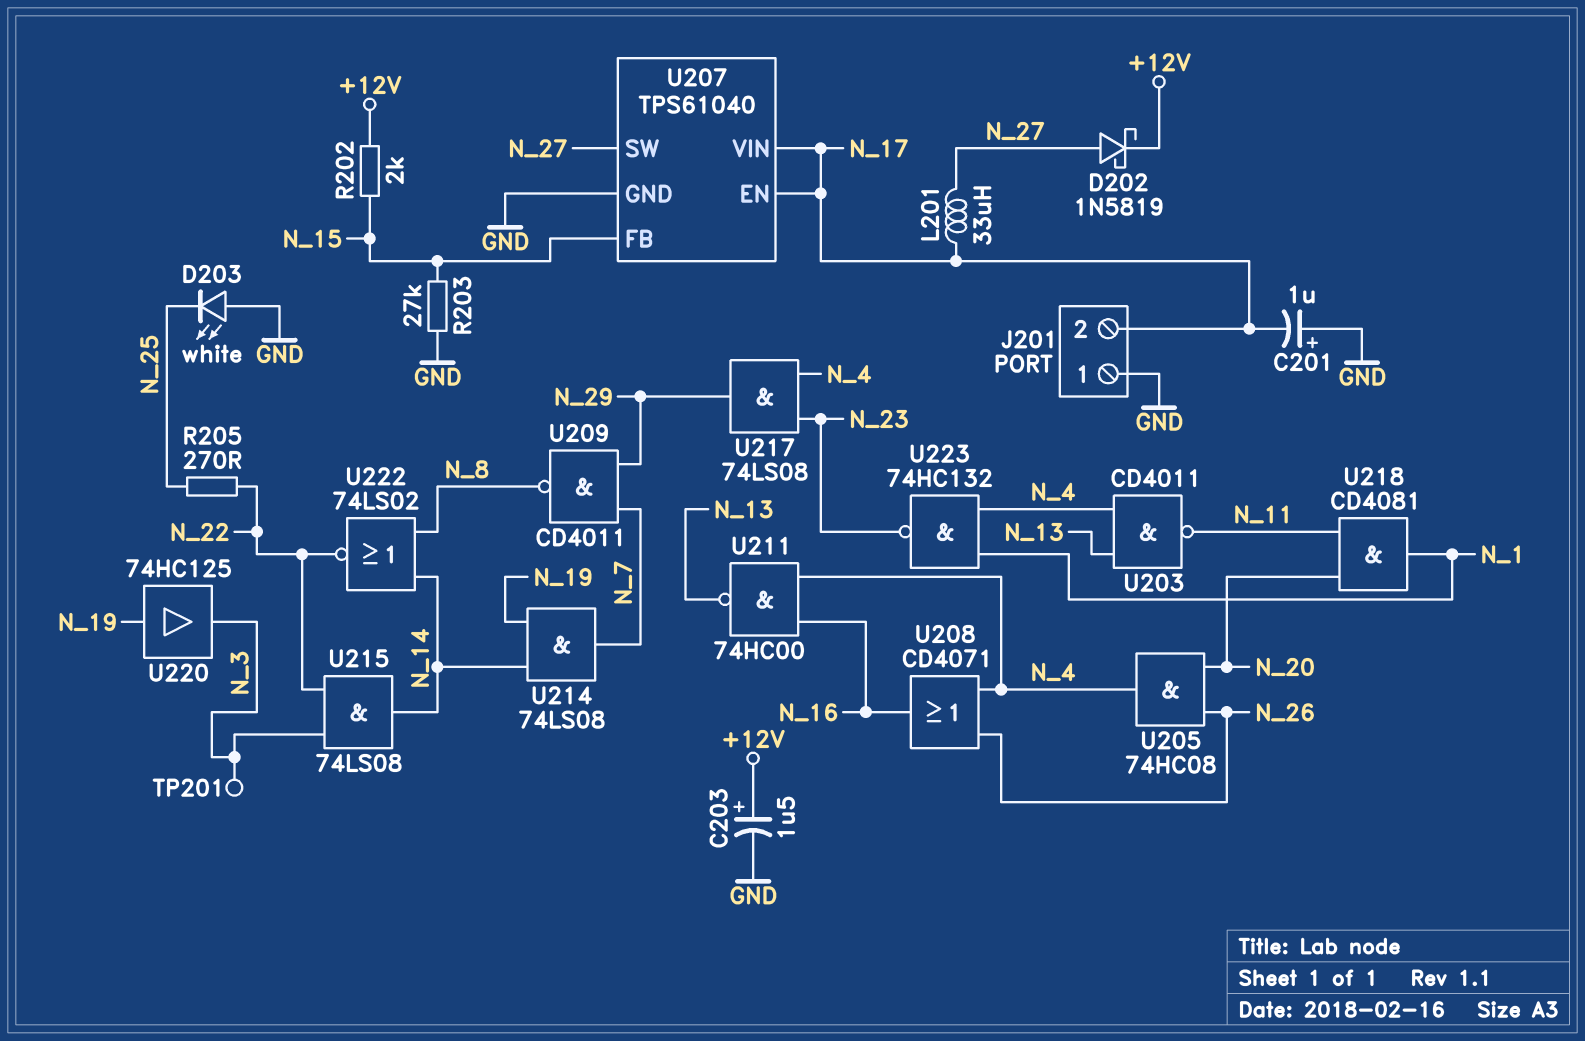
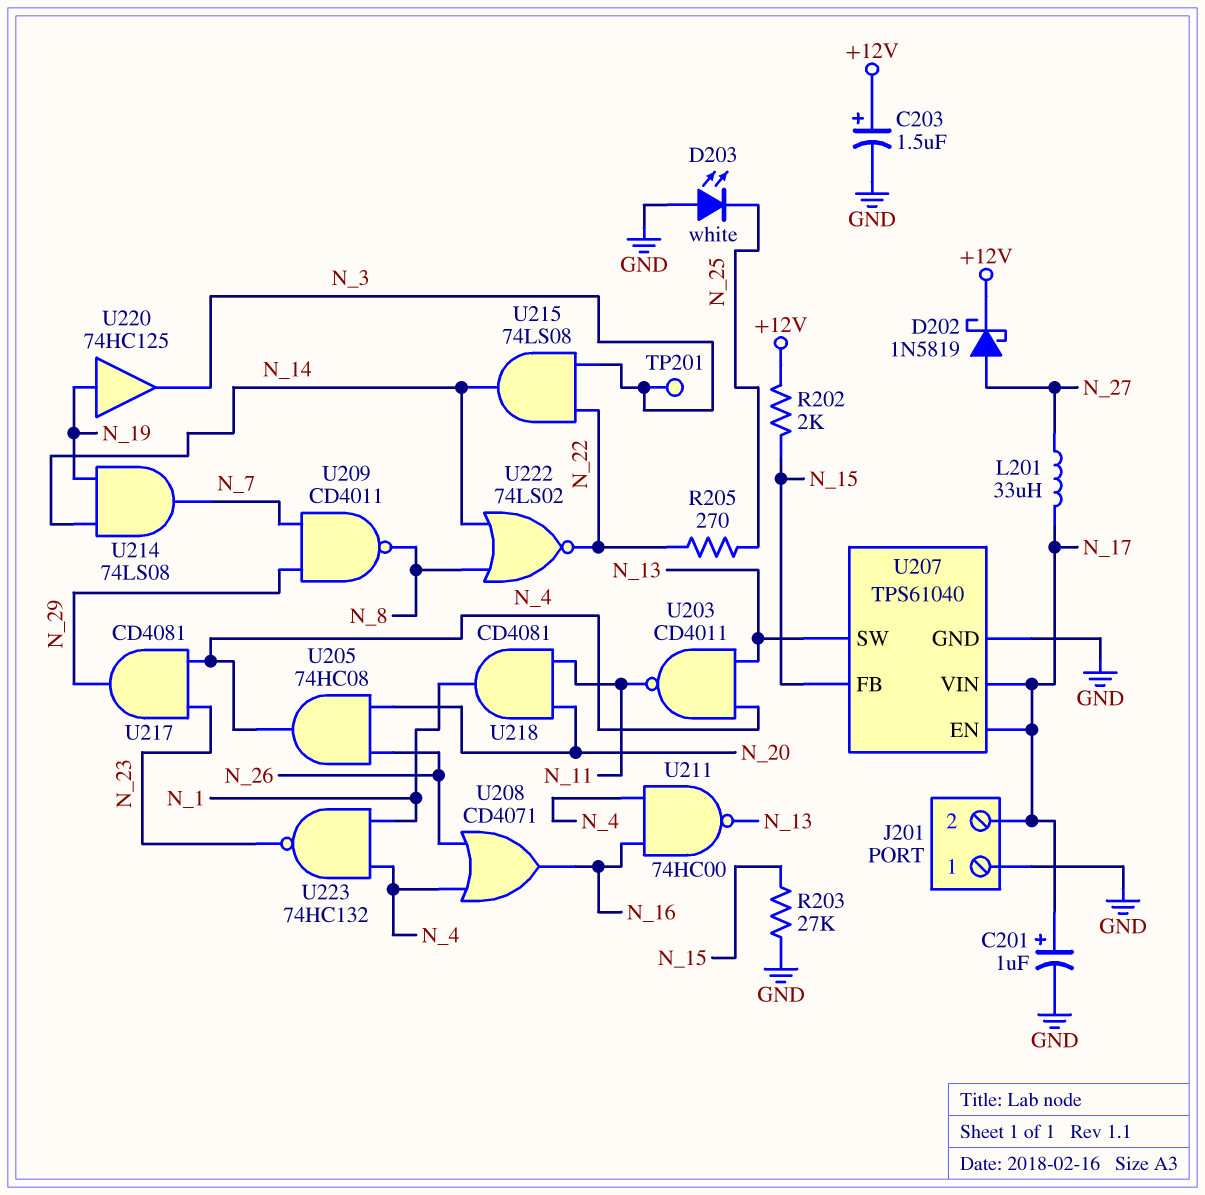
C201: 1uF (plus GND, minus N_17) -> 1uF (plus N_17, minus GND)
U207 pin SW: N_27 -> N_13
U217: AND 74LS08 (in N_4, in N_23, out N_29) -> AND CD4081 (in N_4, in N_23, out N_29)

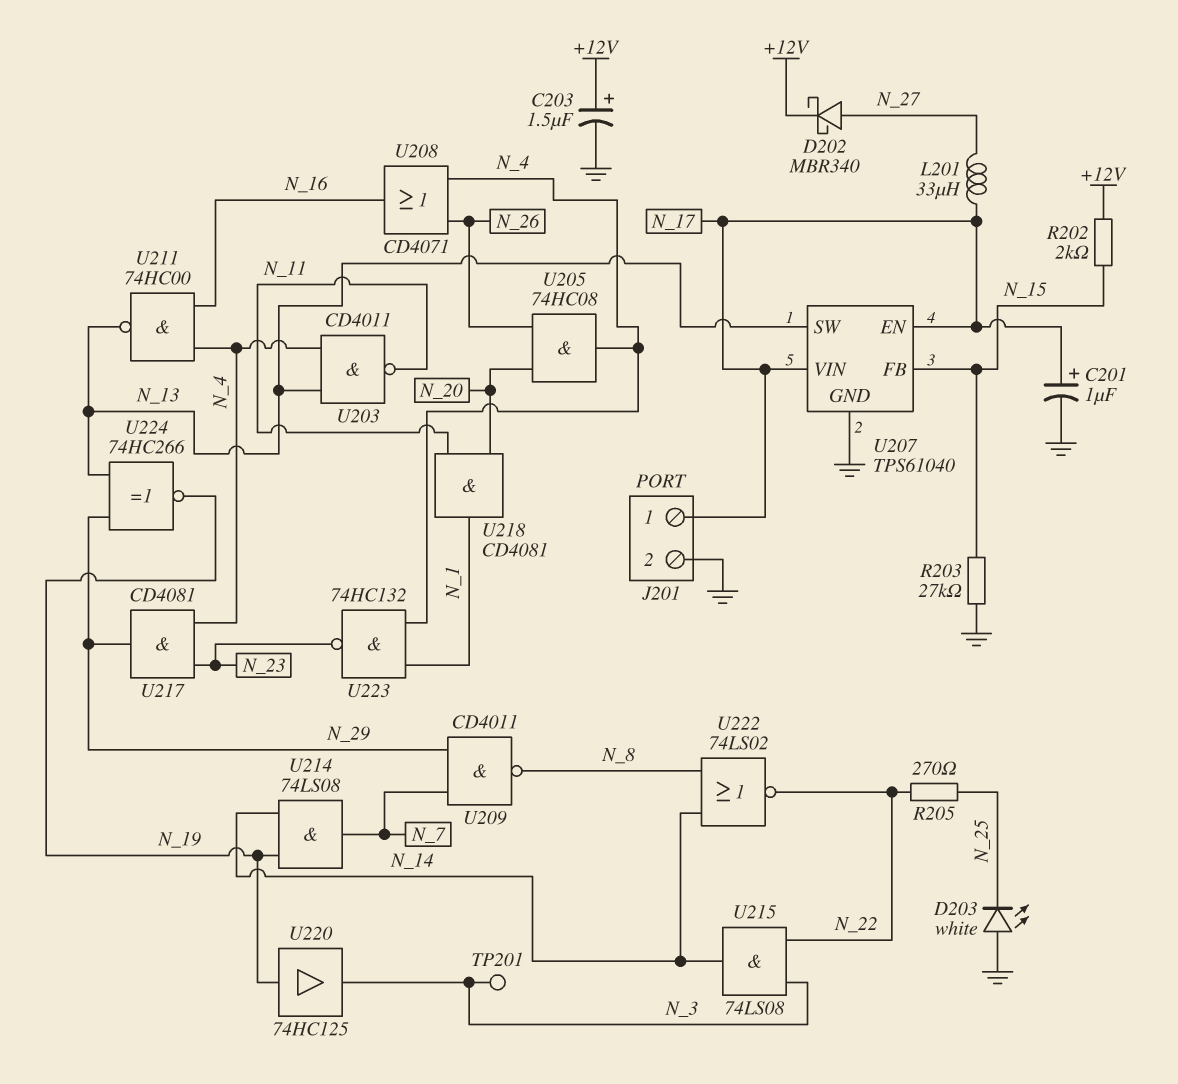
D202: schottky 1N5819 (A N_27, K +12V) -> schottky MBR340 (A N_27, K +12V)
J201 pin 1: GND -> N_17
J201 pin 2: N_17 -> GND
U224: none -> XNOR 74HC266 (in N_13, in N_29, out N_19)

